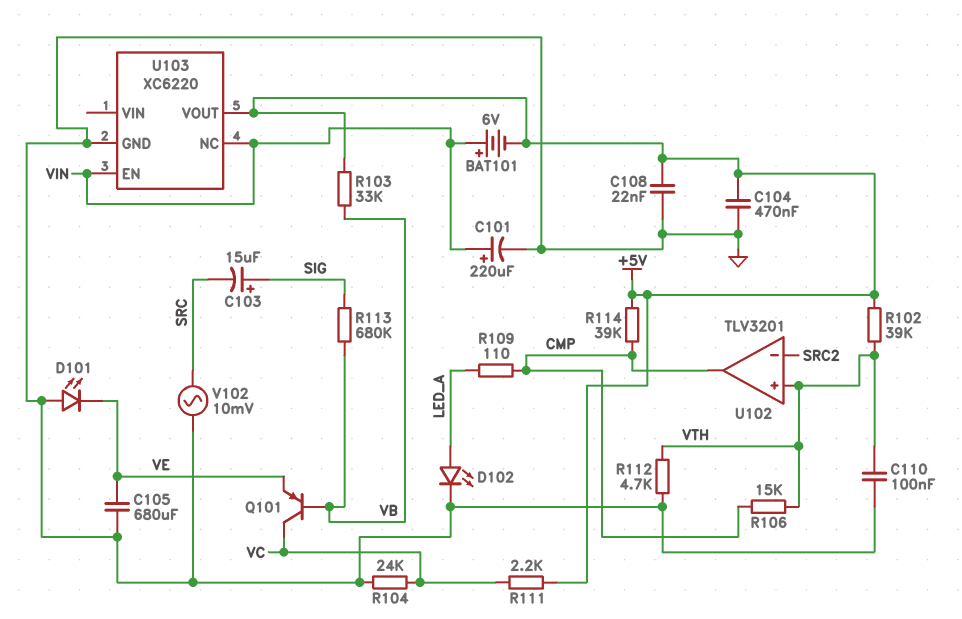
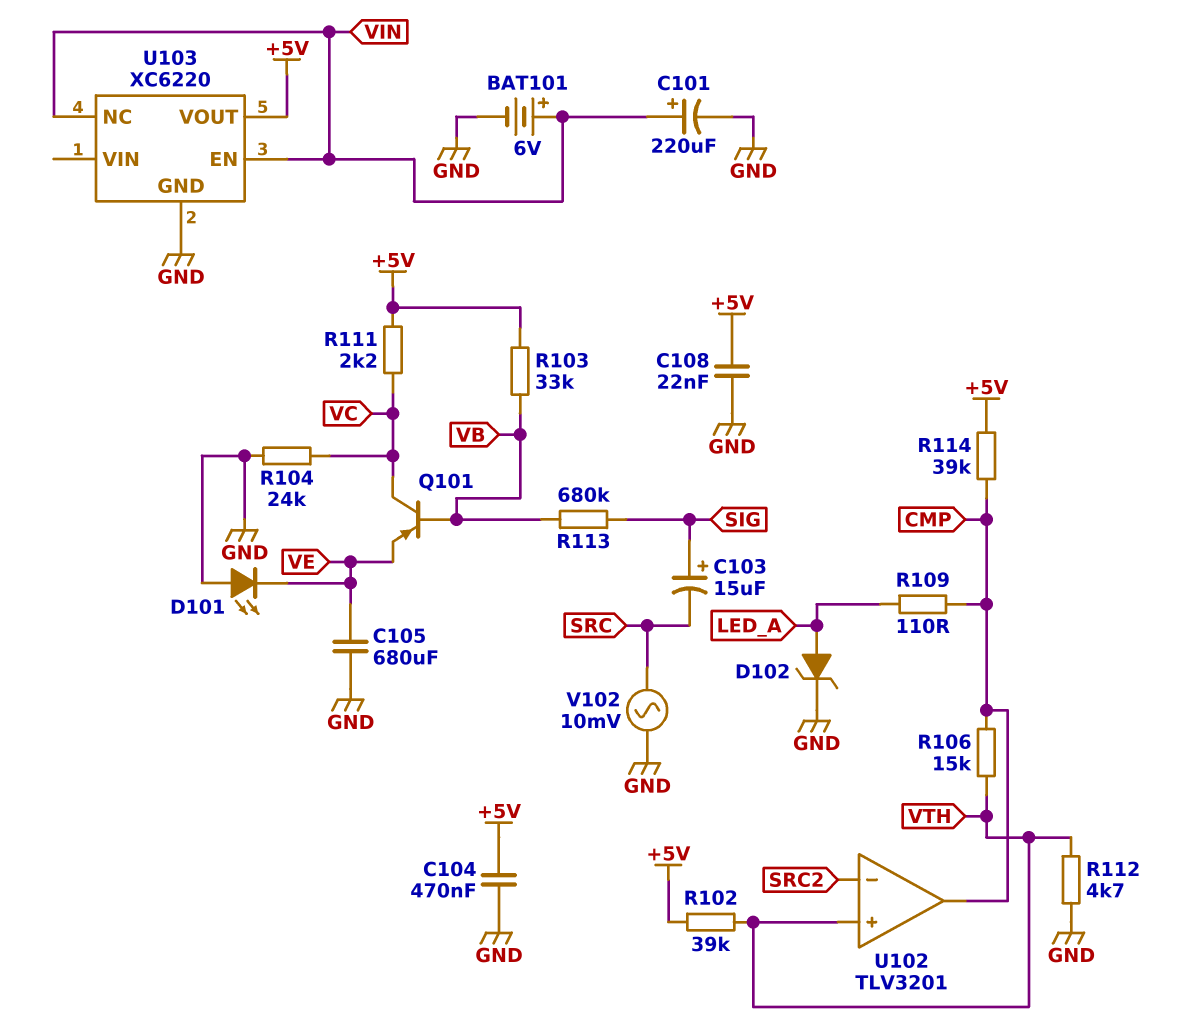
BAT101: 6V (plus VIN, minus +5V) -> 6V (plus VIN, minus GND)
C110: 100nF (GND, VTH) -> none
D102: LED (A LED_A, K GND) -> zener (A LED_A, K GND)

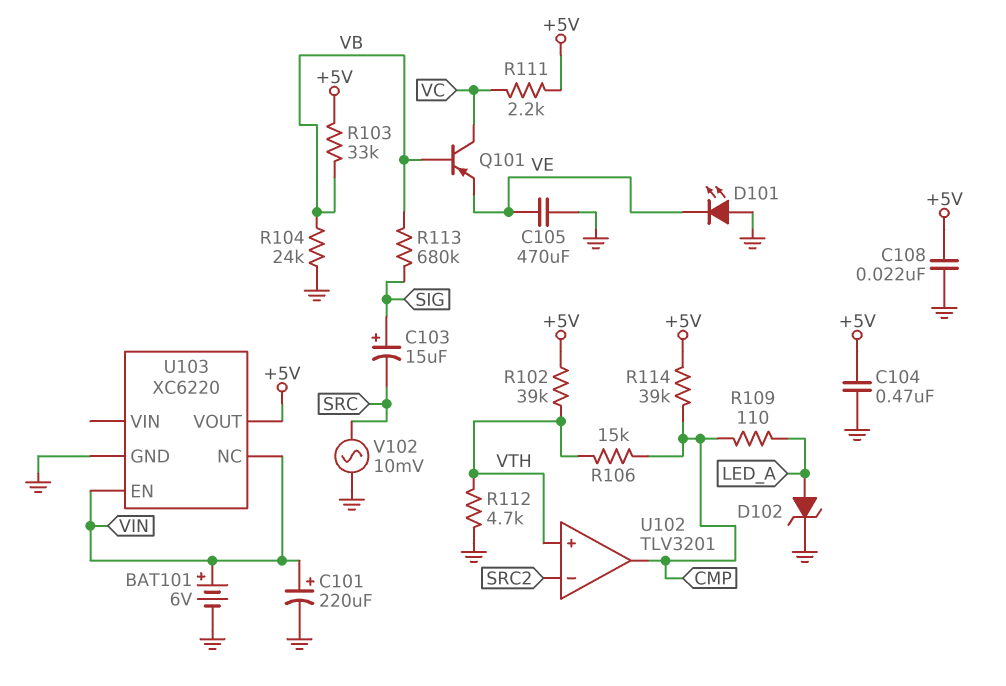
C105: 680uF (GND, VE) -> 470uF (GND, VE)
R104: 24k (GND, VC) -> 24k (GND, VB)

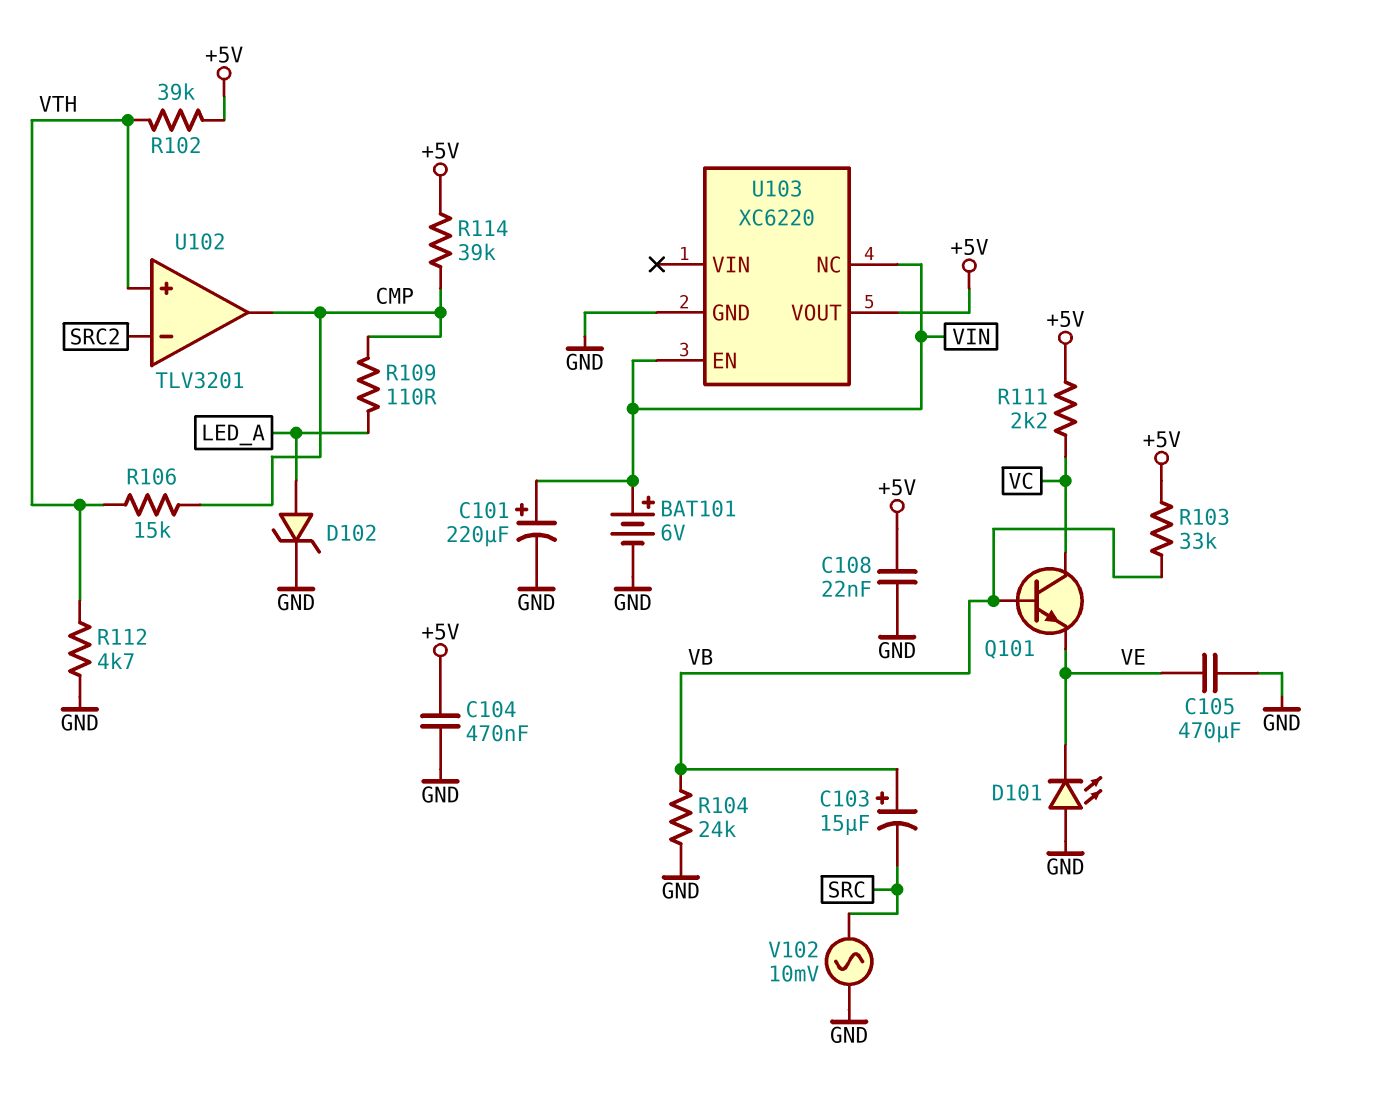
C103: 15uF (plus SIG, minus SRC) -> 15uF (plus VB, minus SRC)
Q101: PNP (B VB, C VC, E VE) -> NPN (B VB, C VC, E VE)
R113: 680k (SIG, VB) -> none

